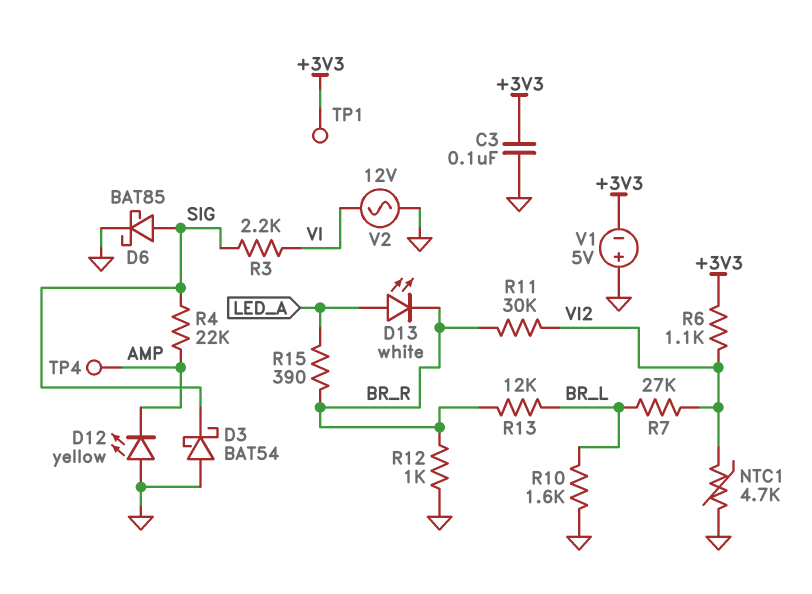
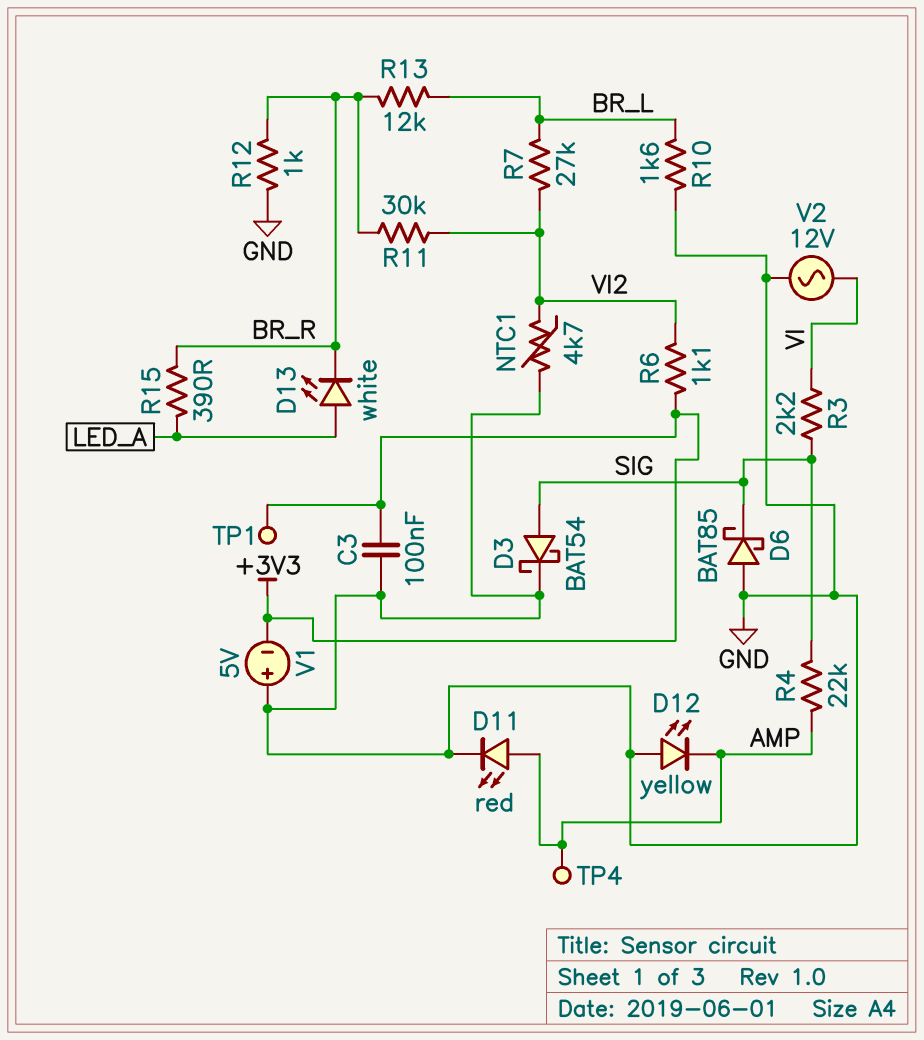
D3: schottky BAT54 (A GND, K SIG) -> schottky BAT54 (A SIG, K GND)
D6: schottky BAT85 (A SIG, K GND) -> schottky BAT85 (A GND, K SIG)
D11: none -> LED red (A AMP, K GND)

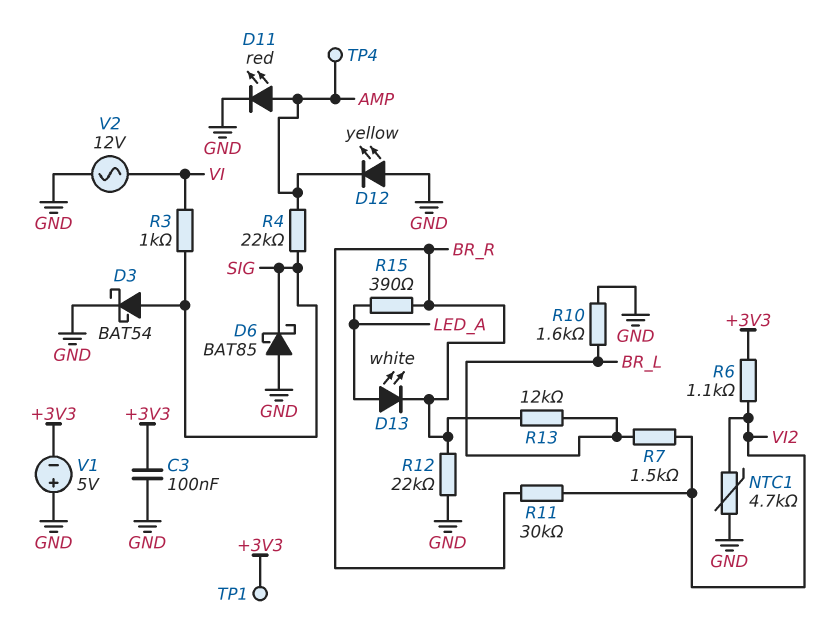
R3: 2.2k (SIG, VI) -> 1k (SIG, VI)
R7: 27k (BR_L, VI2) -> 1.5k (BR_L, VI2)
R12: 1k (BR_R, GND) -> 22k (BR_R, GND)

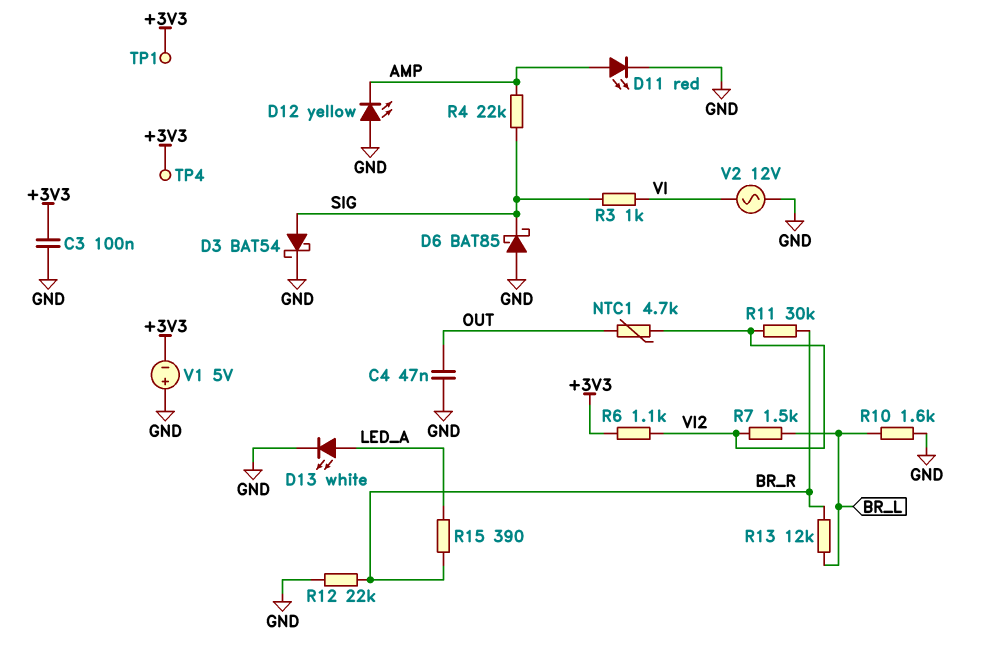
C4: none -> 47nF (GND, OUT)
D13: LED white (A LED_A, K BR_R) -> LED white (A LED_A, K GND)
NTC1: 4.7k (GND, VI2) -> 4.7k (OUT, VI2)
TP4: test point (AMP) -> test point (+3V3)

